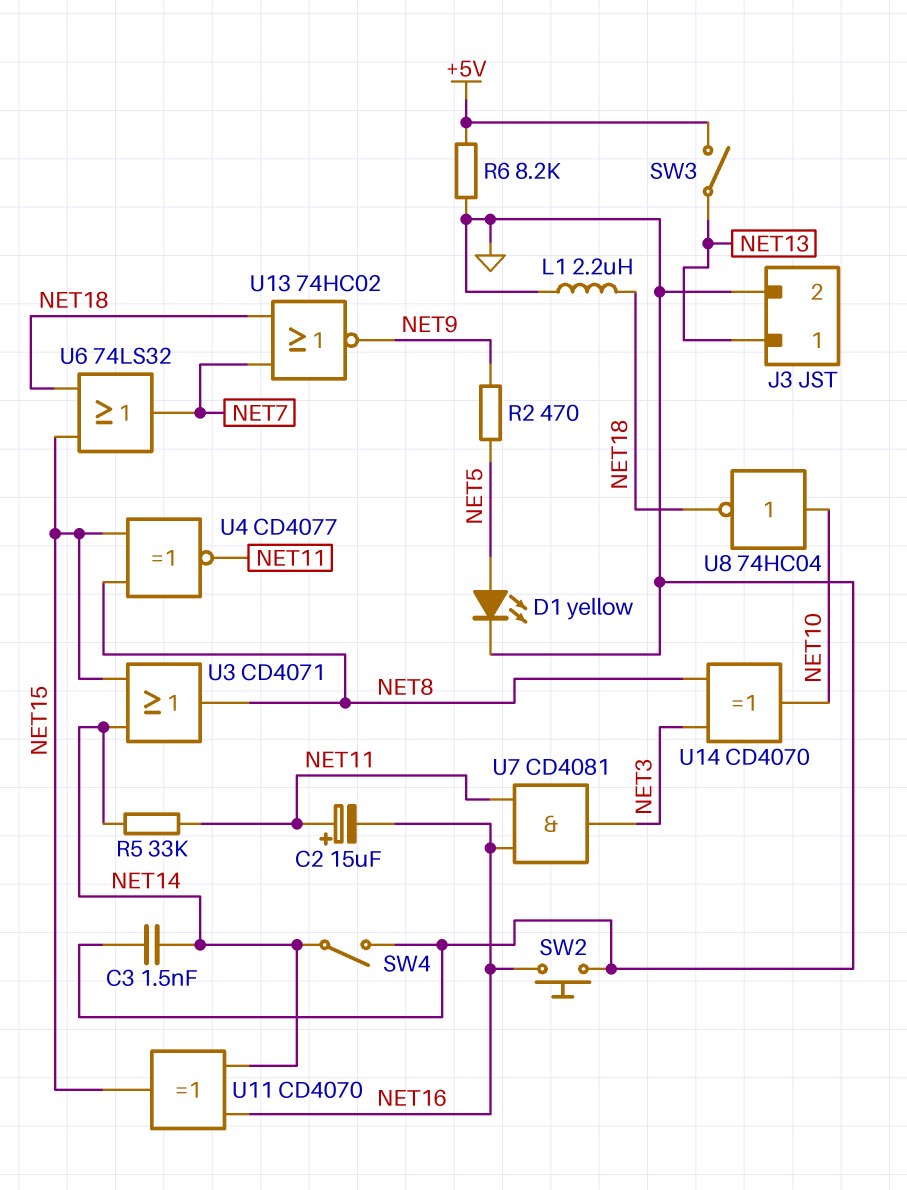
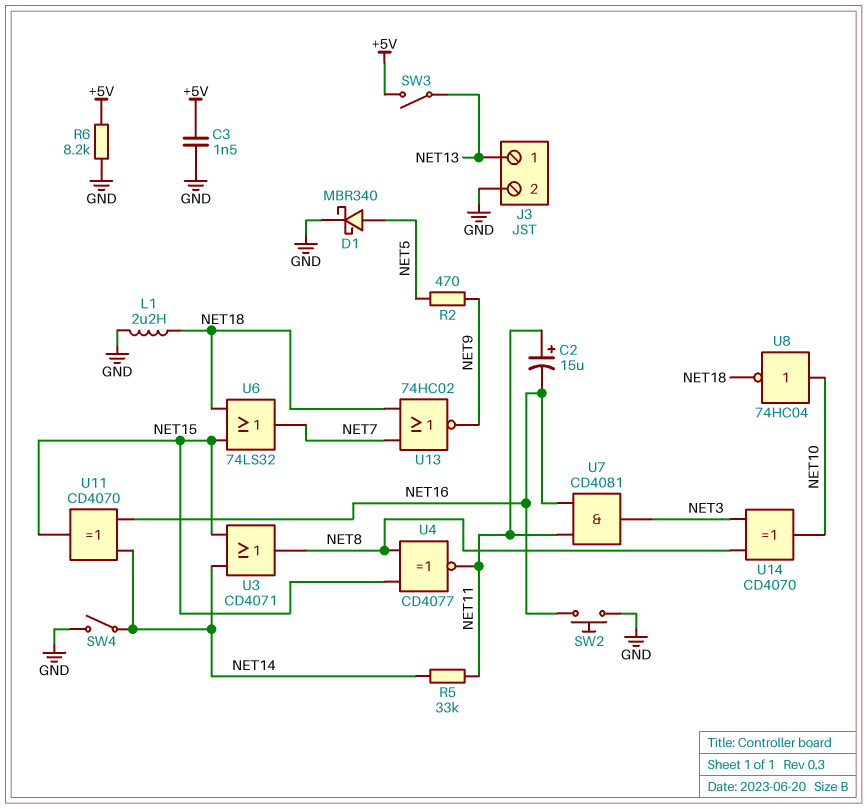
C3: 1.5nF (GND, NET14) -> 1.5nF (+5V, GND)
D1: LED yellow (A NET5, K GND) -> schottky MBR340 (A NET5, K GND)

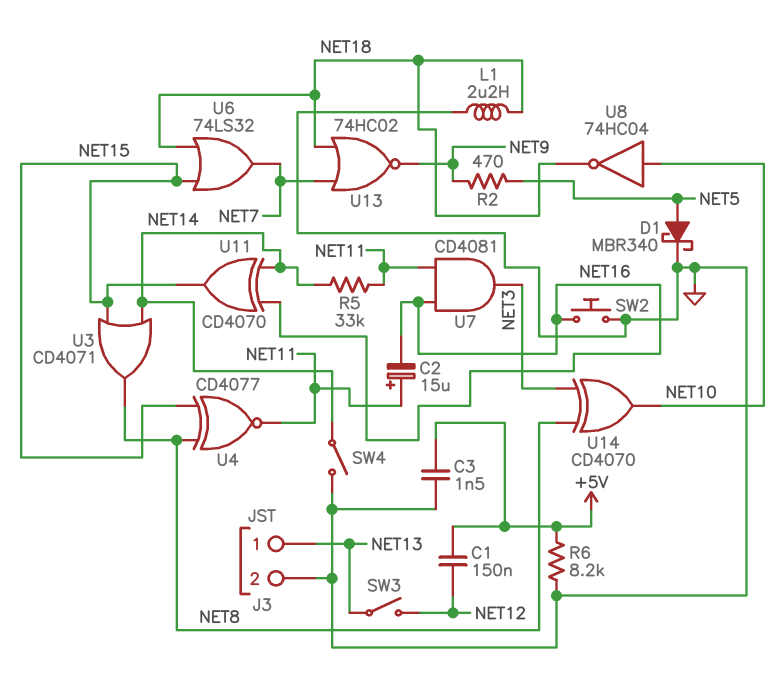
C1: none -> 150nF (+5V, NET12)
SW3: switch (+5V, NET13) -> switch (NET12, NET13)

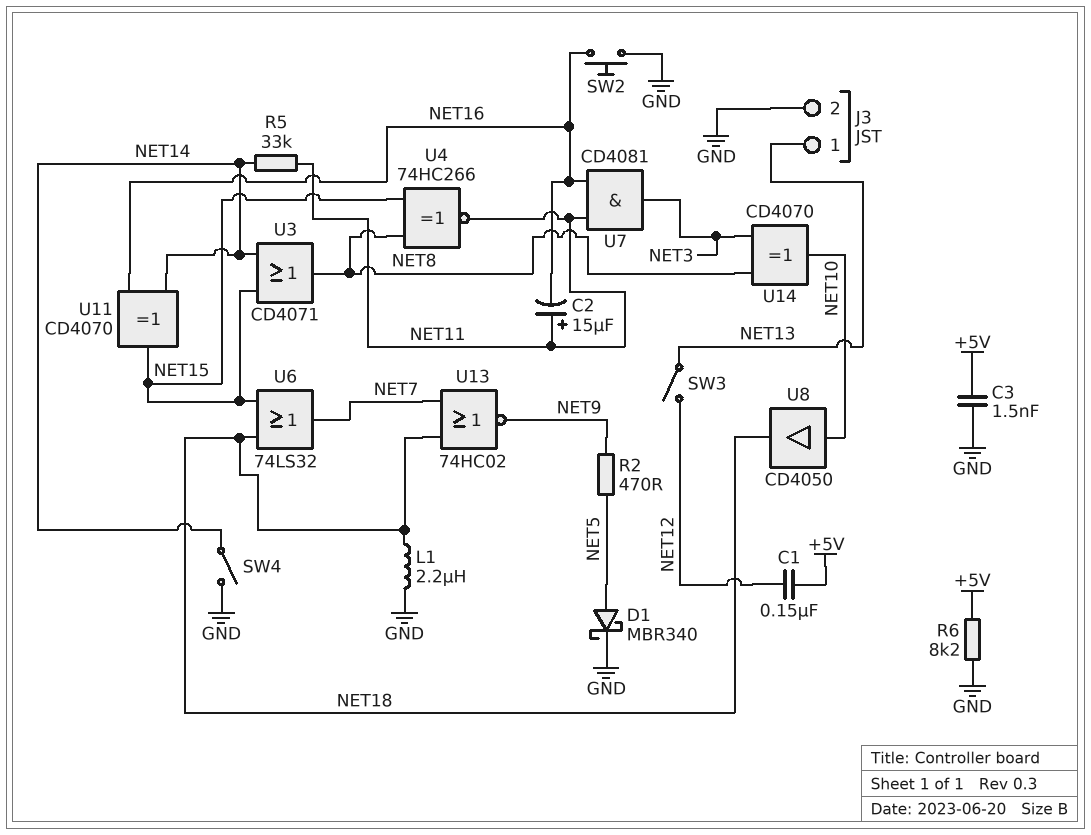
U4: XNOR CD4077 (in NET8, in NET15, out NET11) -> XNOR 74HC266 (in NET8, in NET15, out NET11)
U8: NOT 74HC04 (in NET10, out NET18) -> buffer CD4050 (in NET10, out NET18)

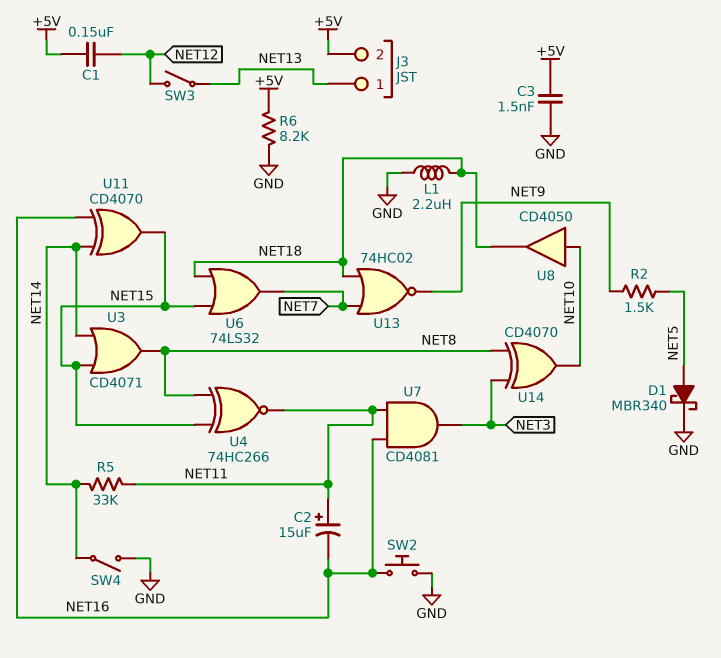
J3 pin 2: GND -> +5V
R2: 470 (NET5, NET9) -> 1.5k (NET5, NET9)

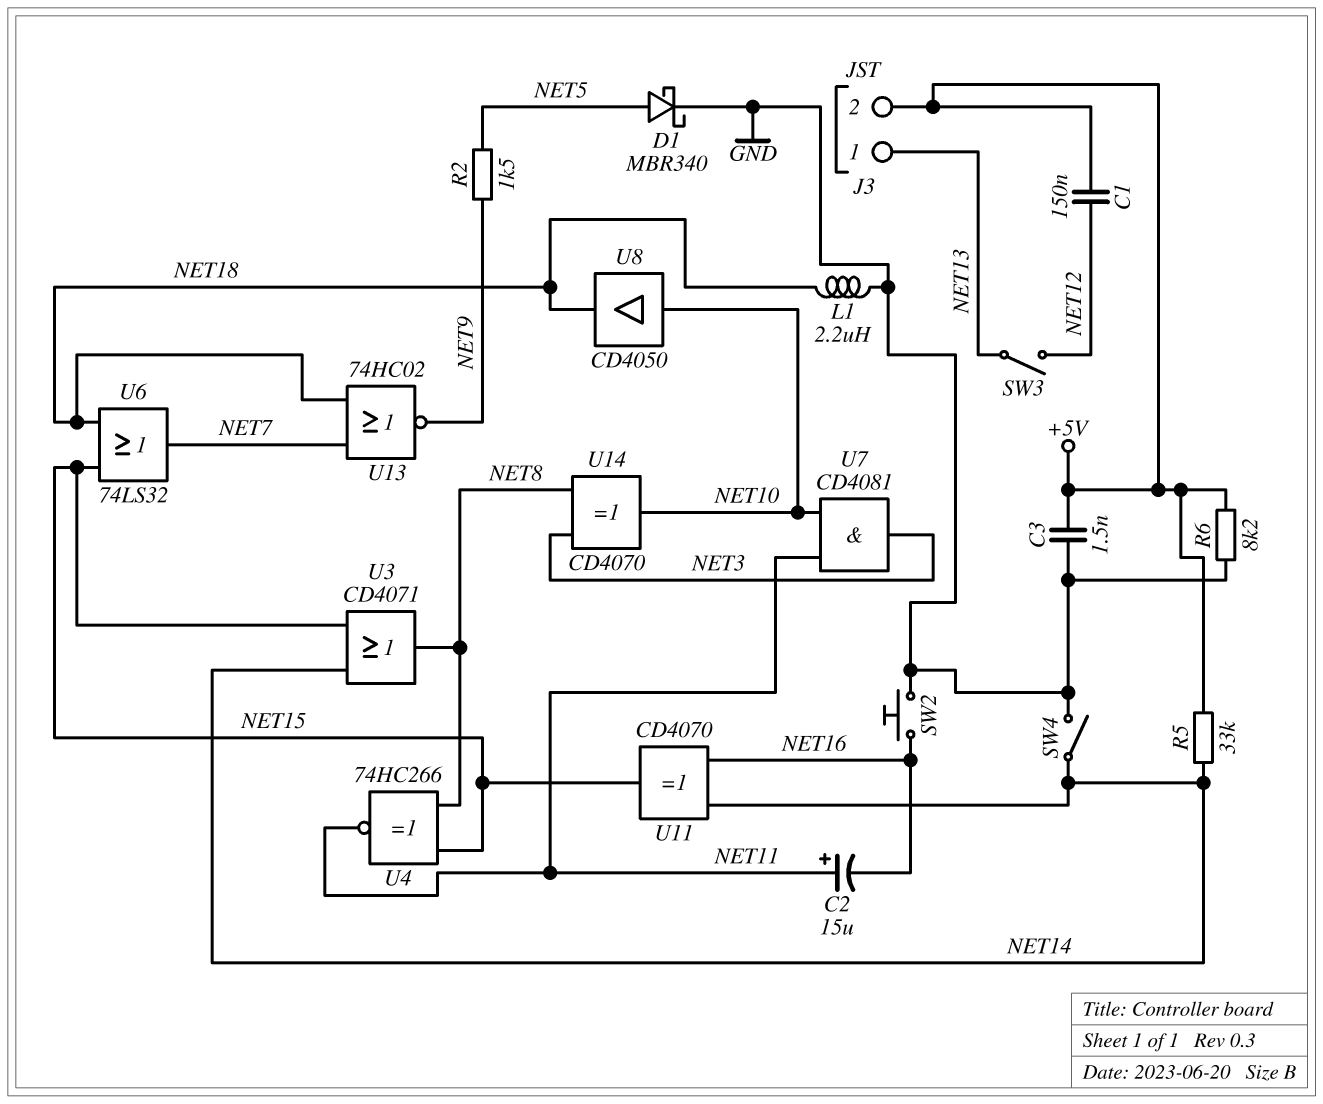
R5: 33k (NET11, NET14) -> 33k (+5V, NET14)
U7: AND CD4081 (in NET11, in NET16, out NET3) -> AND CD4081 (in NET10, in NET11, out NET3)

